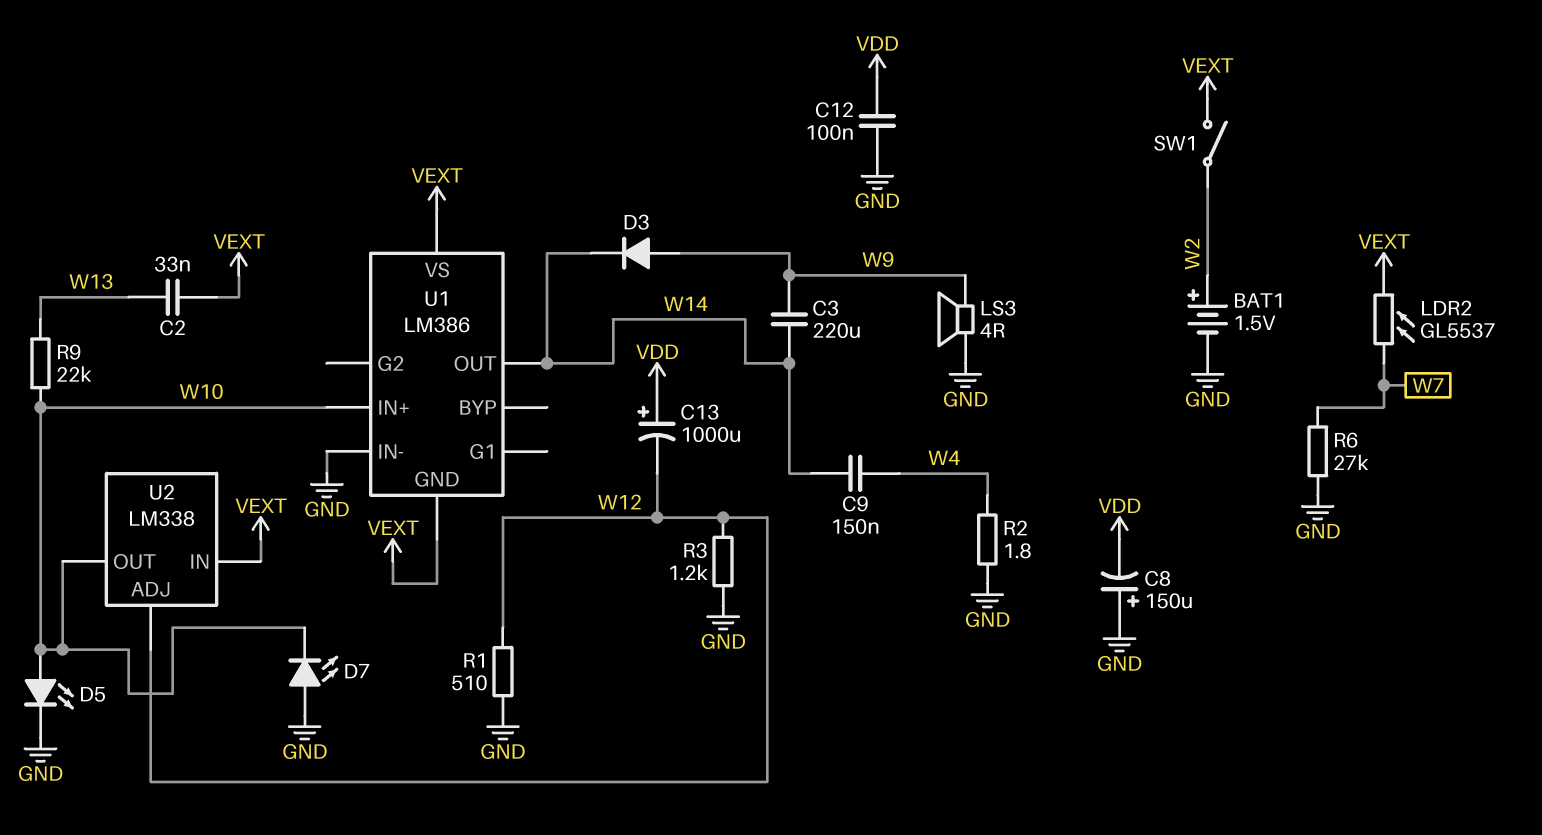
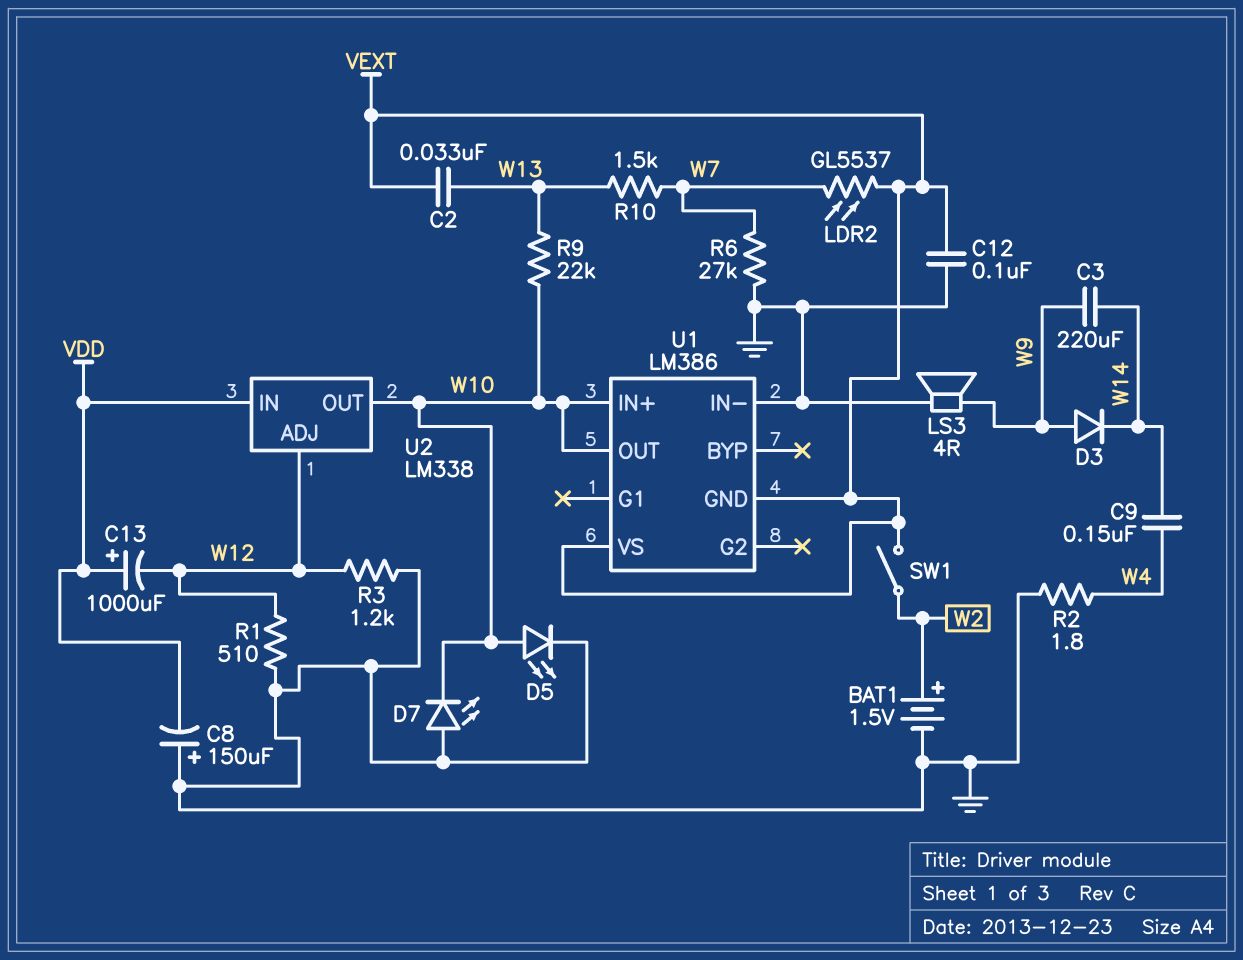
C12: 100nF (GND, VDD) -> 100nF (GND, VEXT)
R10: none -> 1.5k (W7, W13)
U1 pin OUT: W14 -> W10
U2 pin IN: VEXT -> VDD

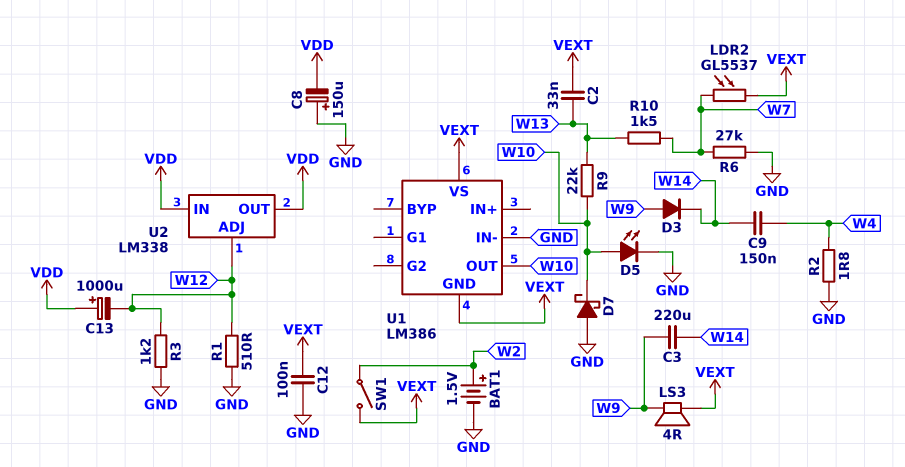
D7: LED (A GND, K W10) -> schottky (A GND, K W10)
LS3: speaker 4R (GND, W9) -> speaker 4R (VEXT, W9)
U1 pin IN+: W10 -> none
U2 pin OUT: W10 -> VDD

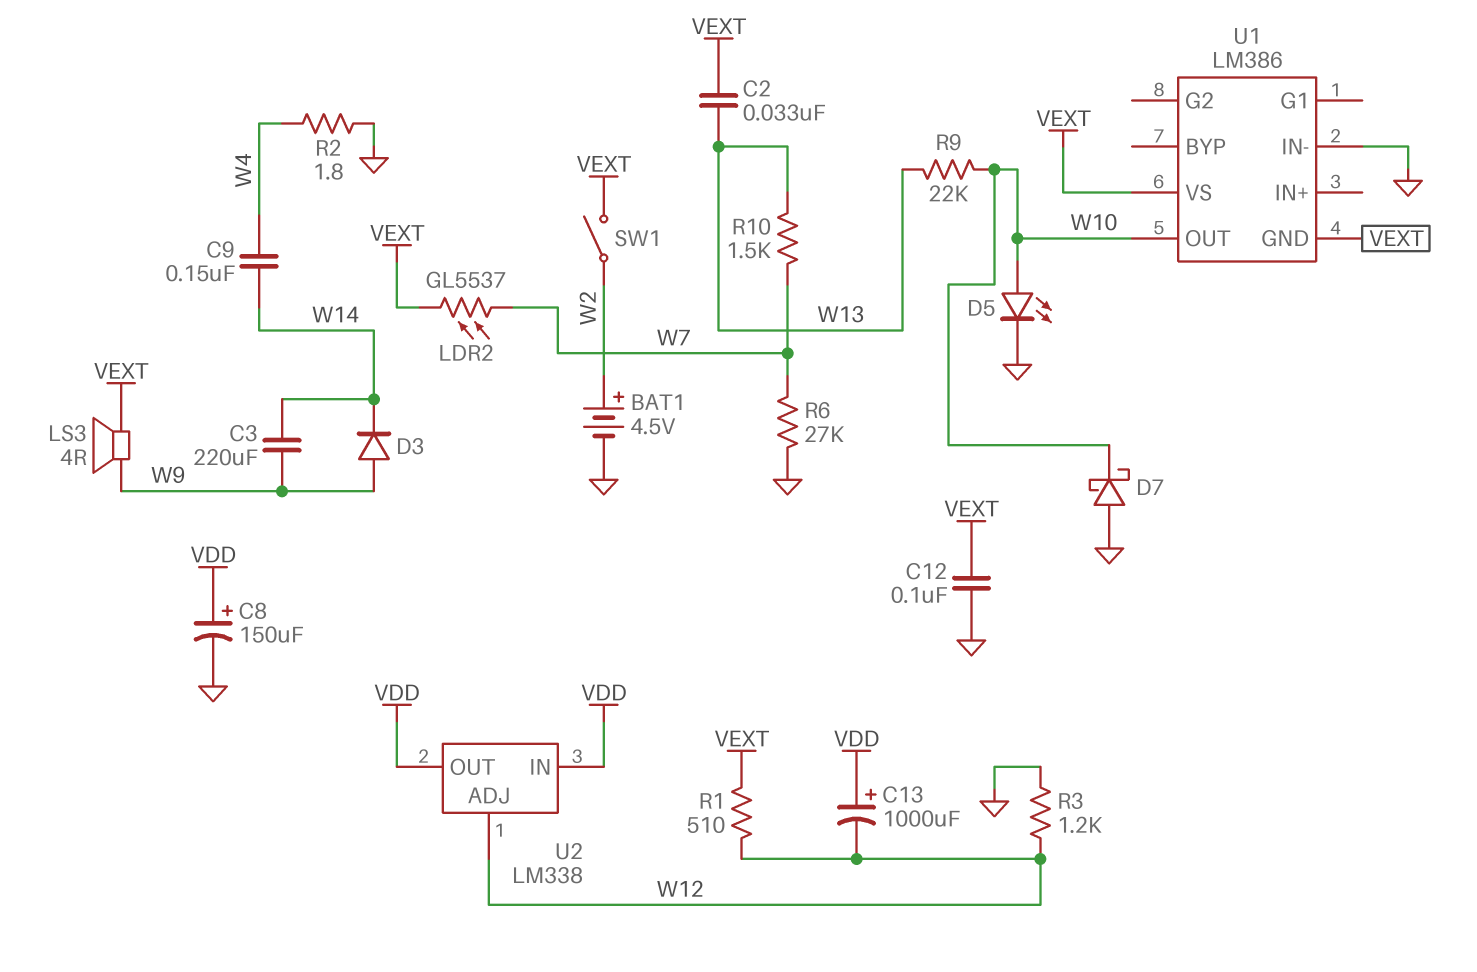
BAT1: 1.5V (plus W2, minus GND) -> 4.5V (plus W2, minus GND)
C8: 150uF (plus GND, minus VDD) -> 150uF (plus VDD, minus GND)
R1: 510 (GND, W12) -> 510 (VEXT, W12)

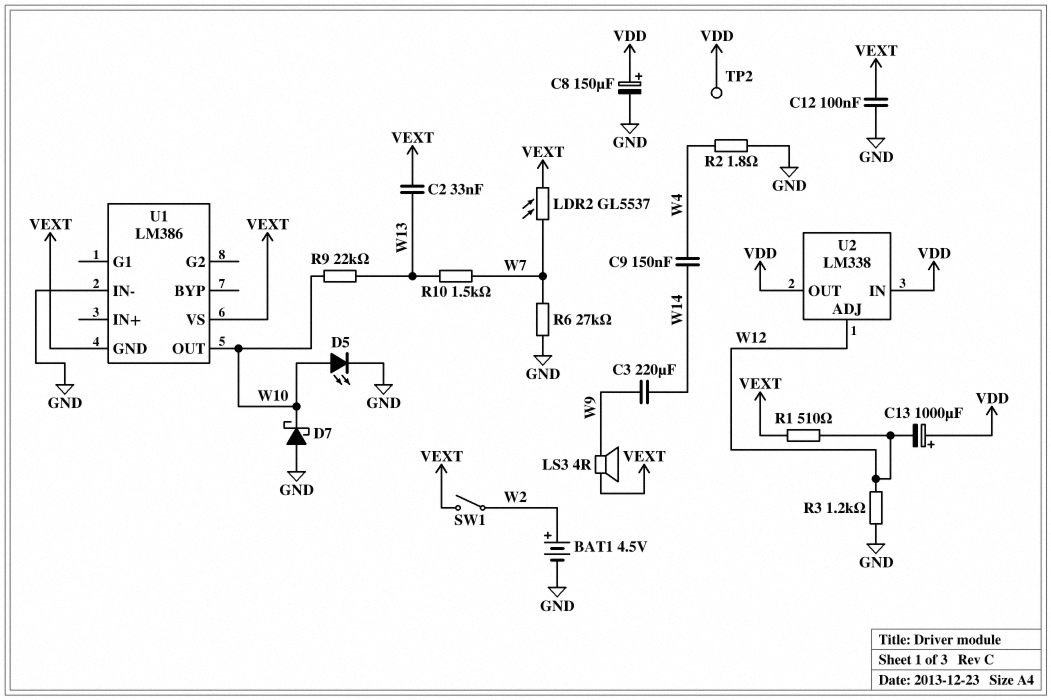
D3: diode (A W9, K W14) -> none
TP2: none -> test point (VDD)

